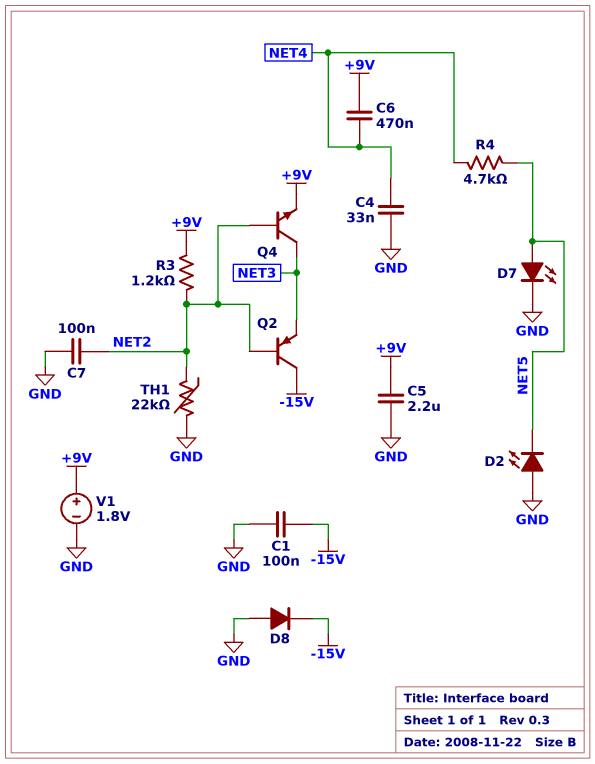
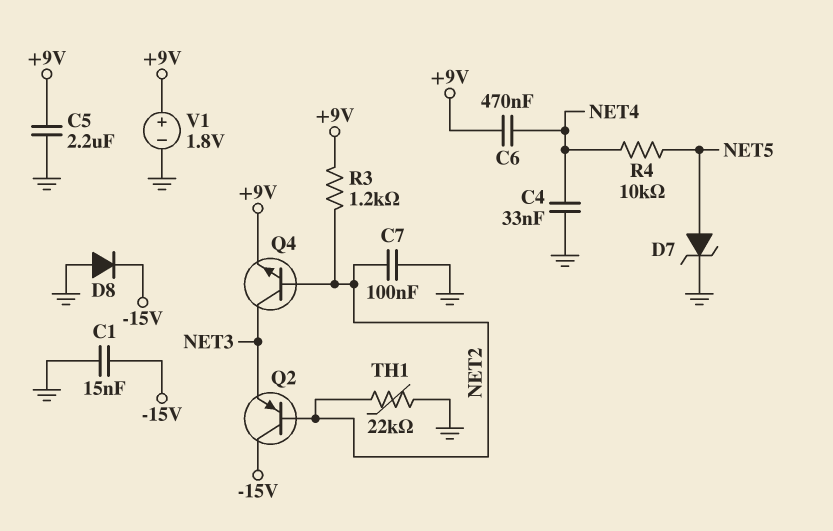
C1: 100nF (-15V, GND) -> 15nF (-15V, GND)
D2: LED (A GND, K NET5) -> none
D7: LED (A NET5, K GND) -> zener (A NET5, K GND)
R4: 4.7k (NET4, NET5) -> 10k (NET4, NET5)

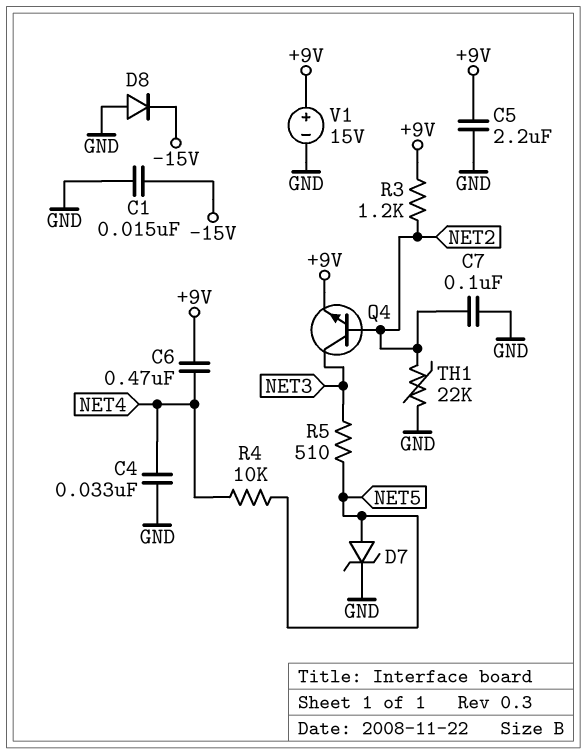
Q2: PNP (B NET2, C -15V, E NET3) -> none
R5: none -> 510 (NET3, NET5)
V1: 1.8V (plus +9V, minus GND) -> 15V (plus +9V, minus GND)

